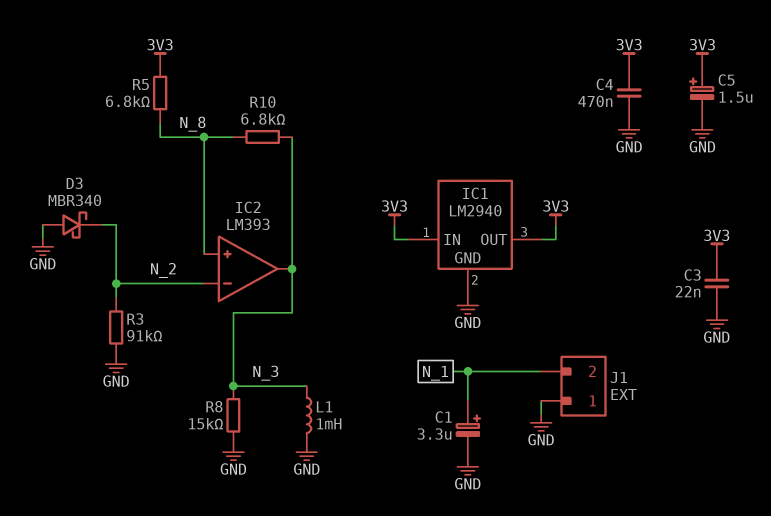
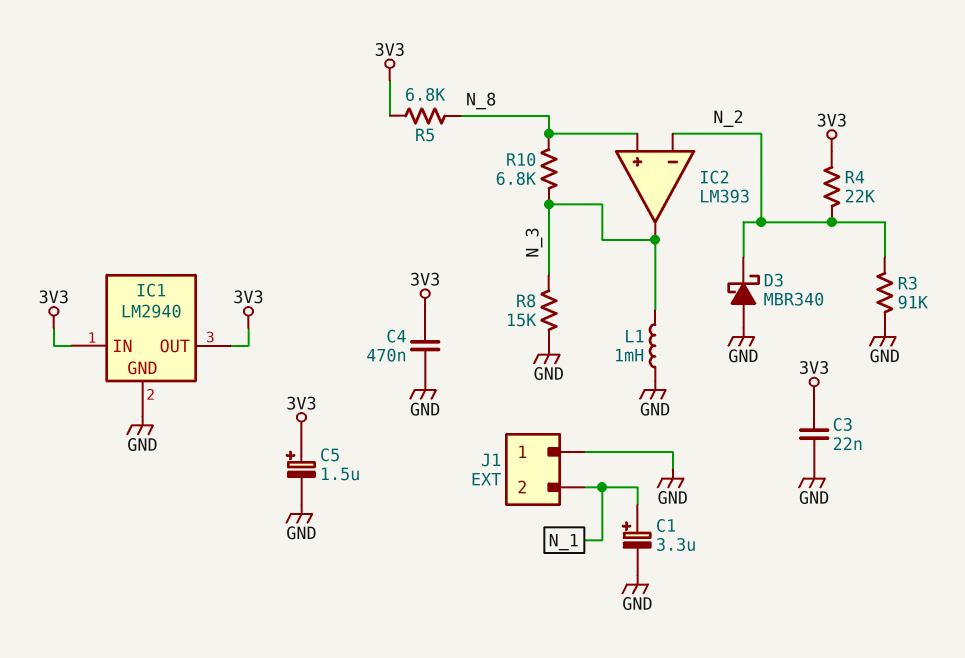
R4: none -> 22k (3V3, N_2)

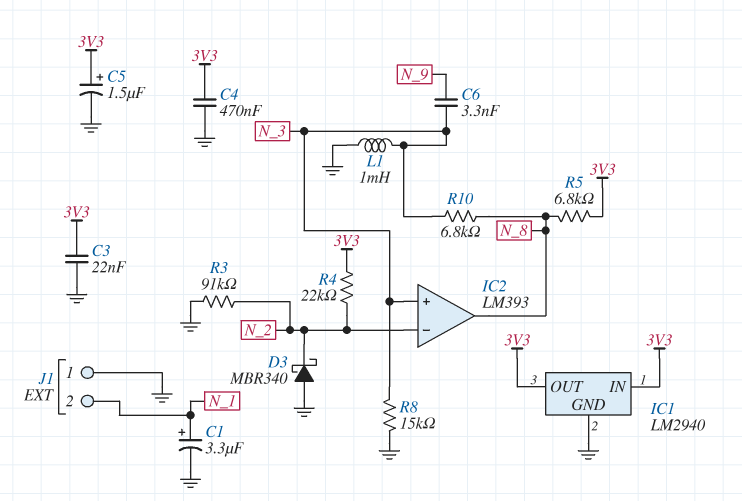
C6: none -> 3.3nF (N_3, N_9)
IC2 pin in+: N_8 -> N_3
IC2 pin out: N_3 -> N_8

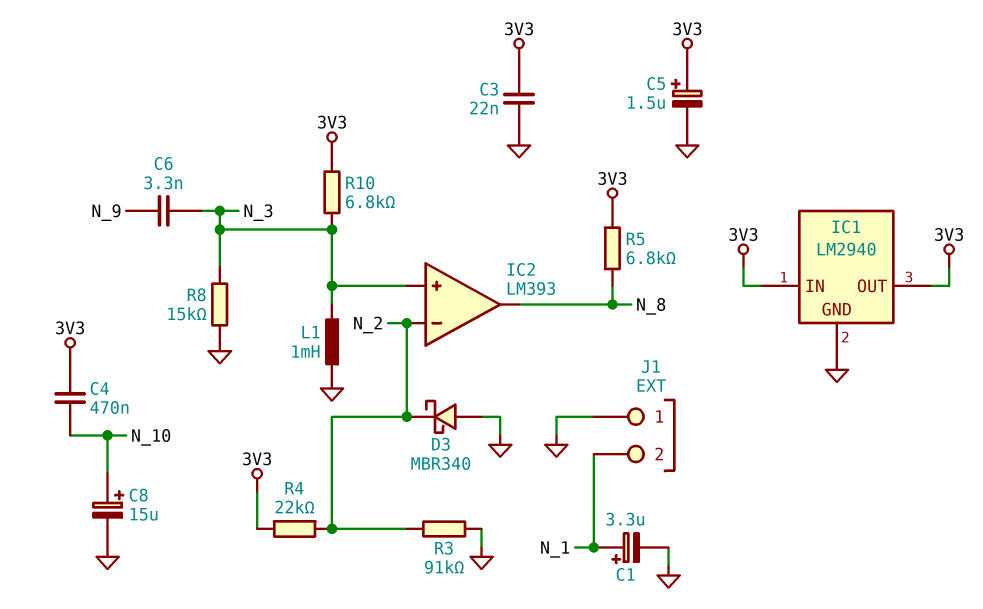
C4: 470nF (3V3, GND) -> 470nF (3V3, N_10)
C8: none -> 15uF (plus N_10, minus GND)
R10: 6.8k (N_3, N_8) -> 6.8k (3V3, N_3)

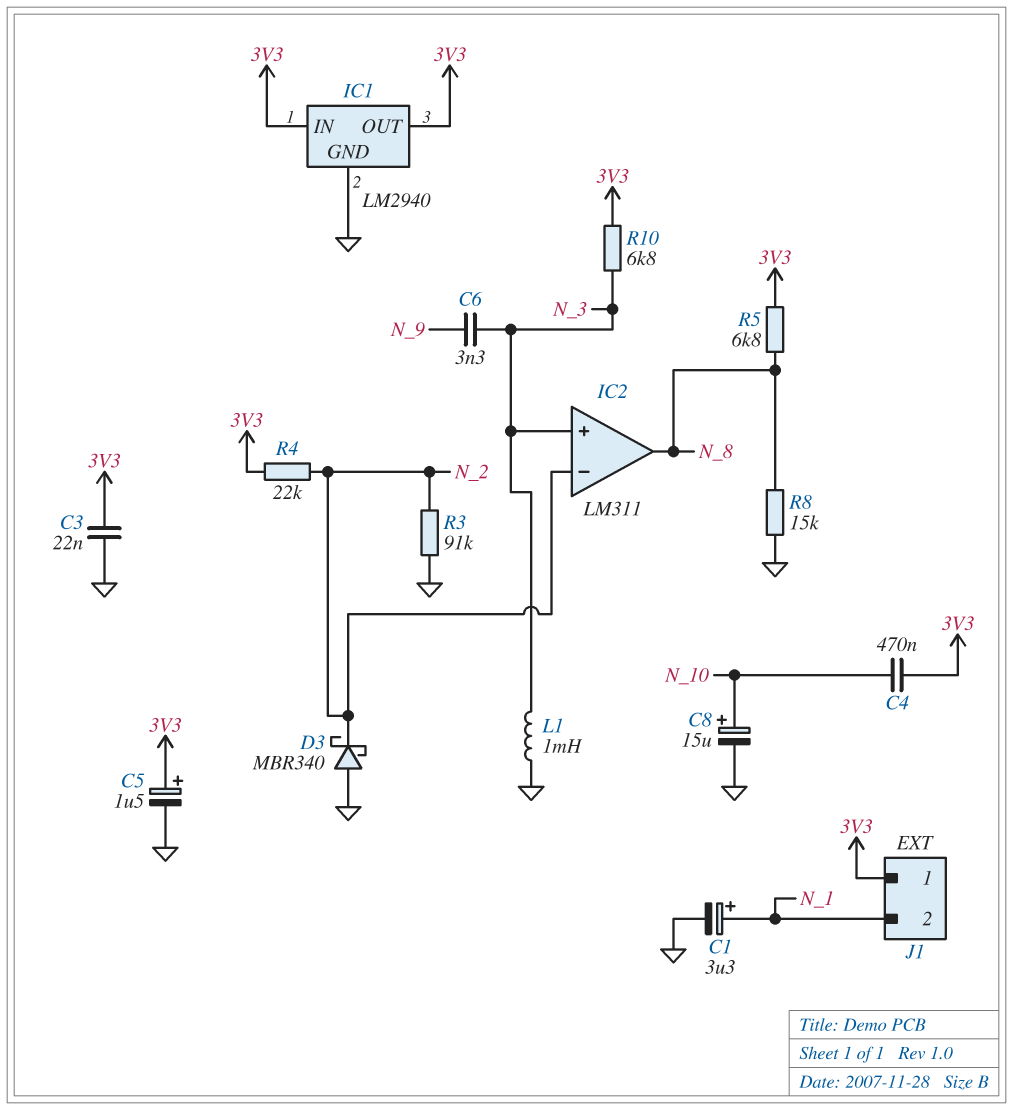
IC2: LM393 -> LM311
J1 pin 1: GND -> 3V3
R8: 15k (GND, N_3) -> 15k (GND, N_8)

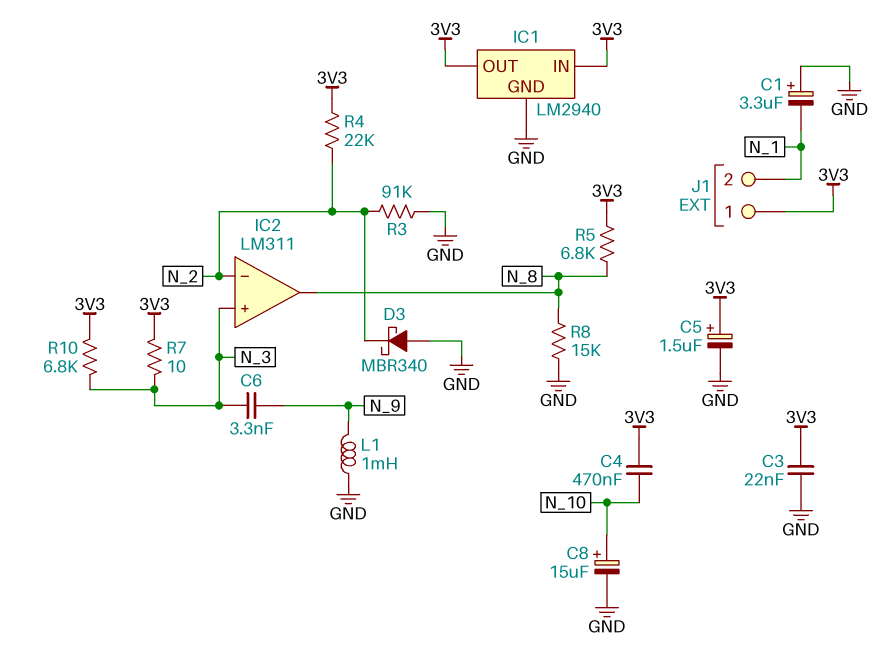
C1: 3.3uF (plus N_1, minus GND) -> 3.3uF (plus GND, minus N_1)
L1: 1mH (GND, N_3) -> 1mH (GND, N_9)
R7: none -> 10 (3V3, N_3)

